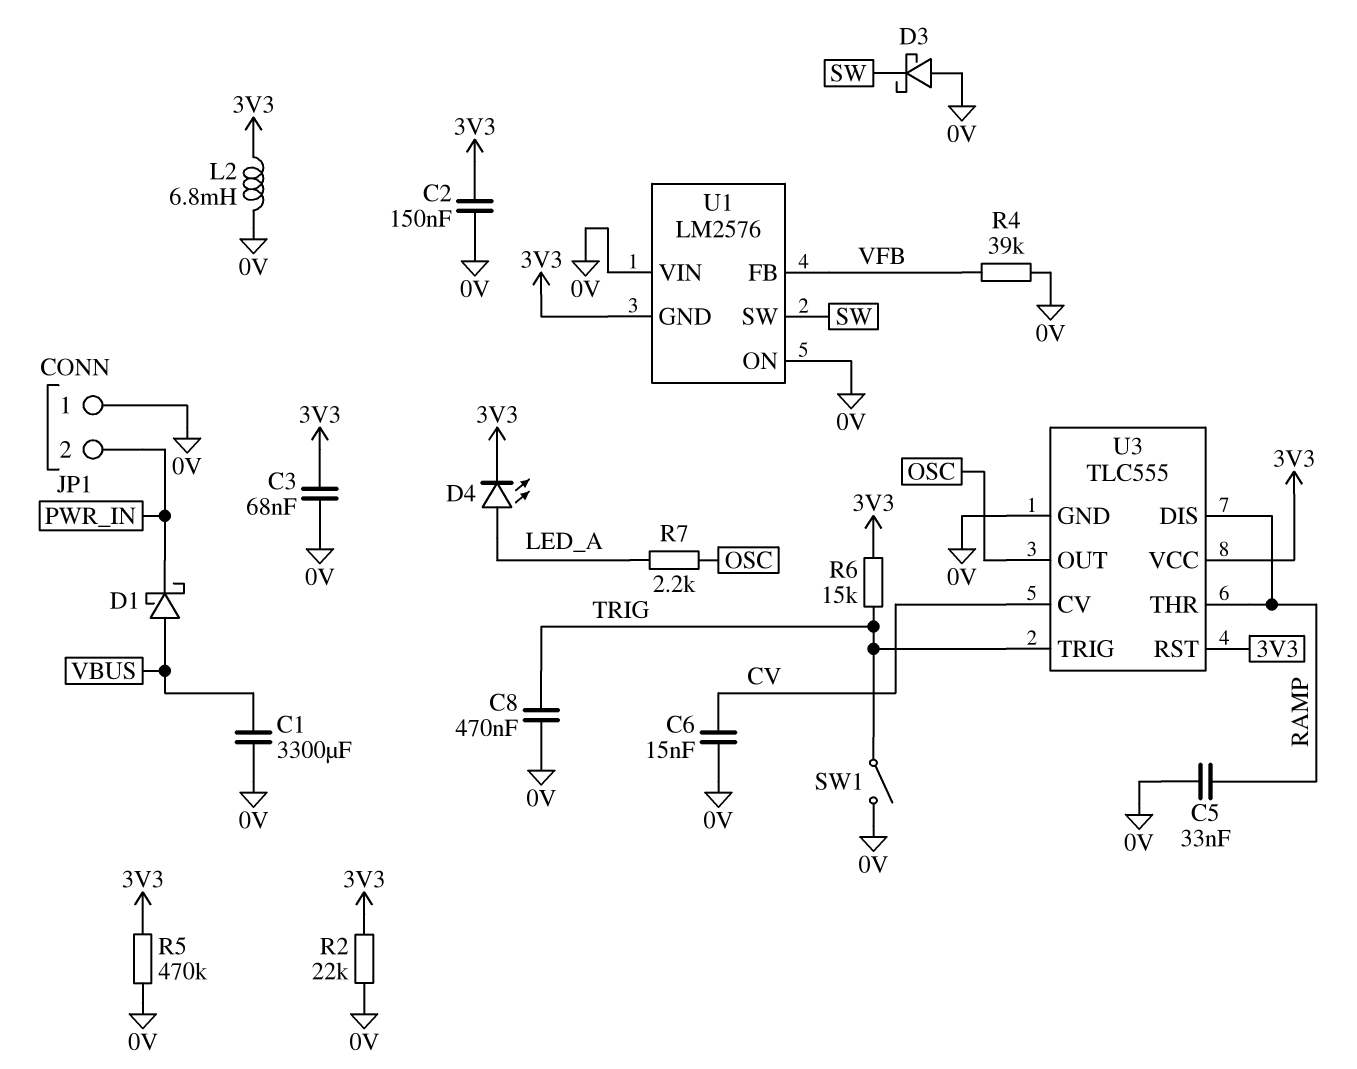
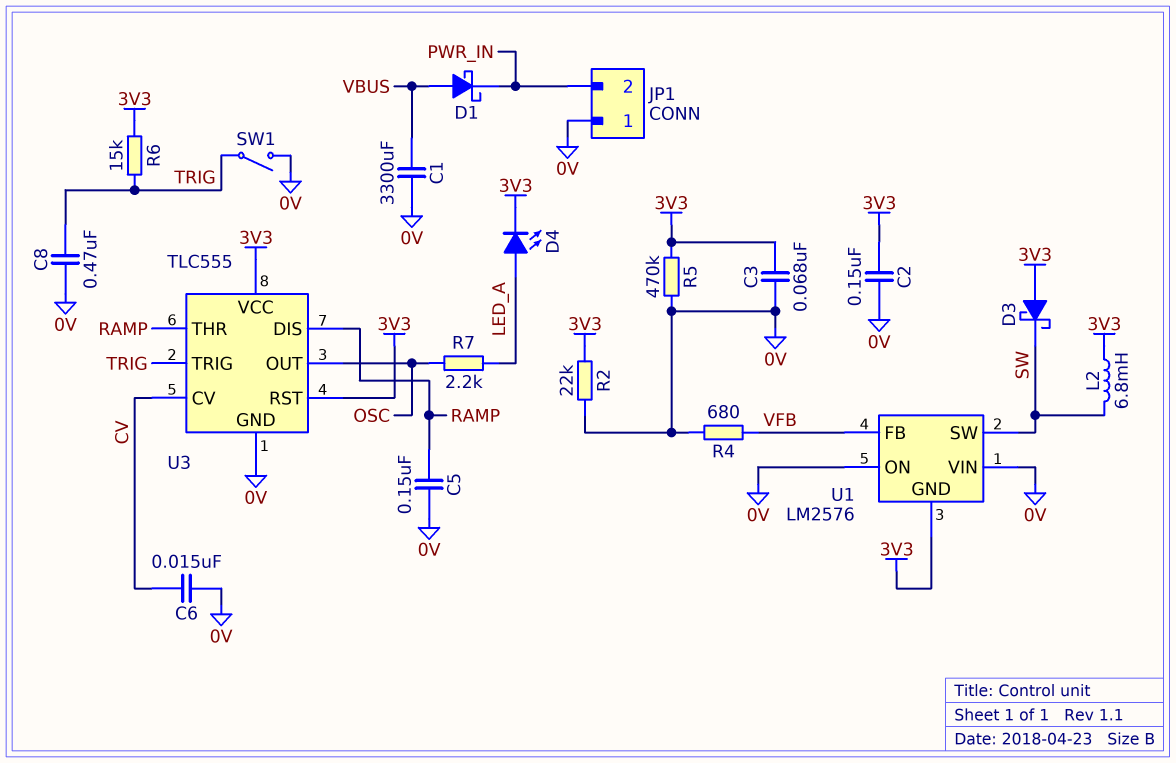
C5: 33nF (0V, RAMP) -> 150nF (0V, RAMP)
D3: schottky (A 0V, K SW) -> schottky (A 3V3, K SW)
L2: 6.8mH (0V, 3V3) -> 6.8mH (3V3, SW)
R4: 39k (0V, VFB) -> 680 (0V, VFB)

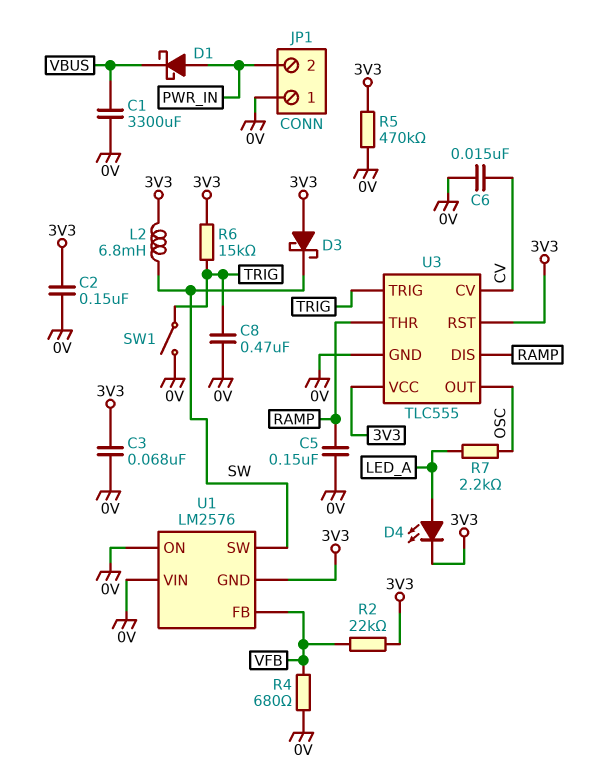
D1: schottky (A VBUS, K PWR_IN) -> schottky (A PWR_IN, K VBUS)
R2: 22k (0V, 3V3) -> 22k (3V3, VFB)

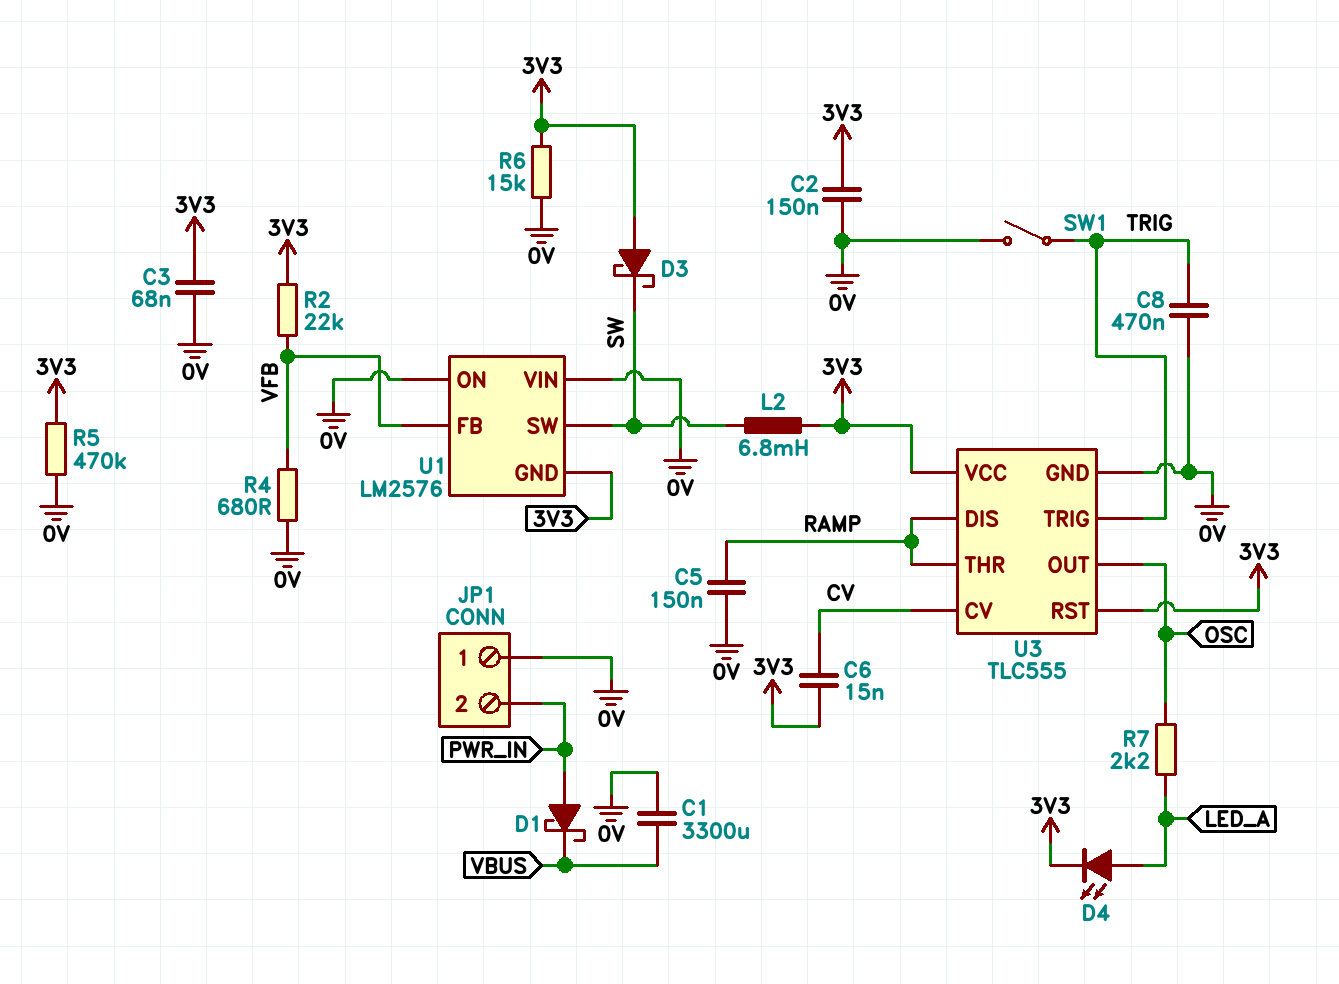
C6: 15nF (0V, CV) -> 15nF (3V3, CV)
R6: 15k (3V3, TRIG) -> 15k (0V, 3V3)

